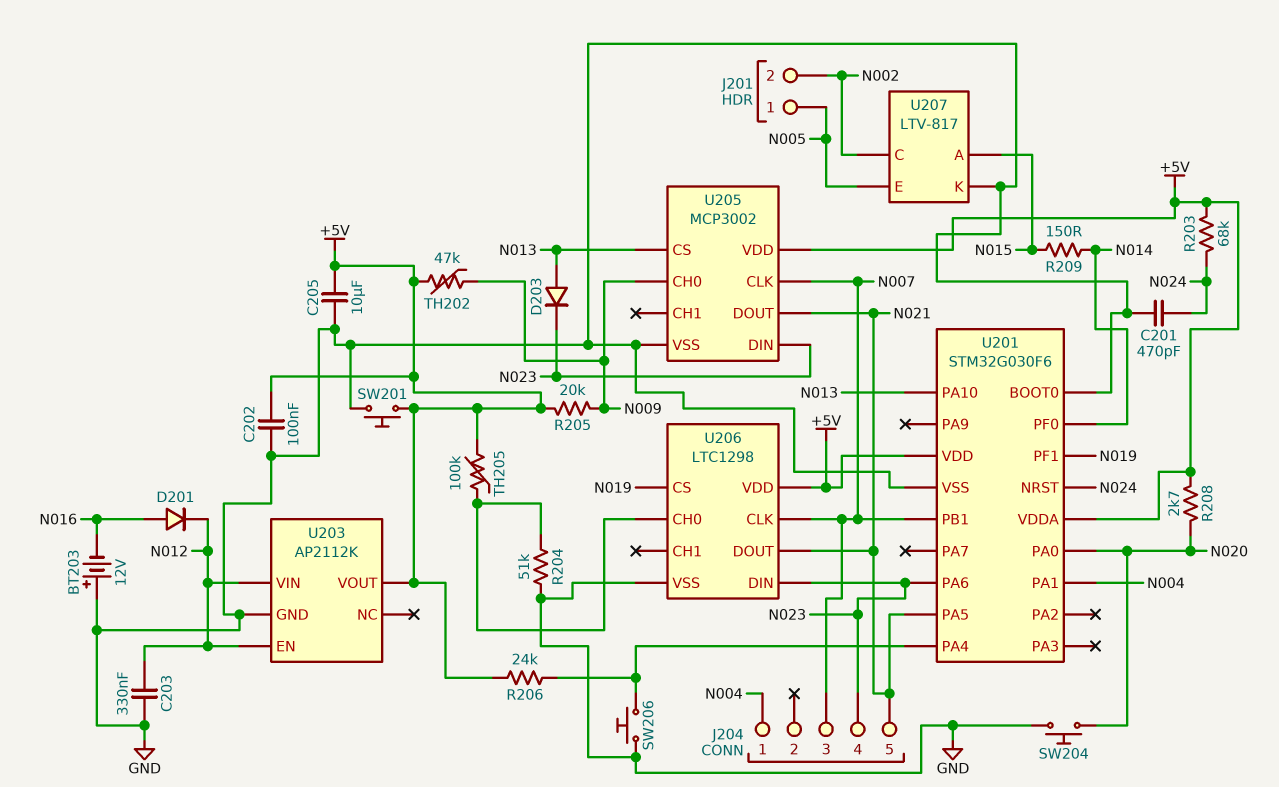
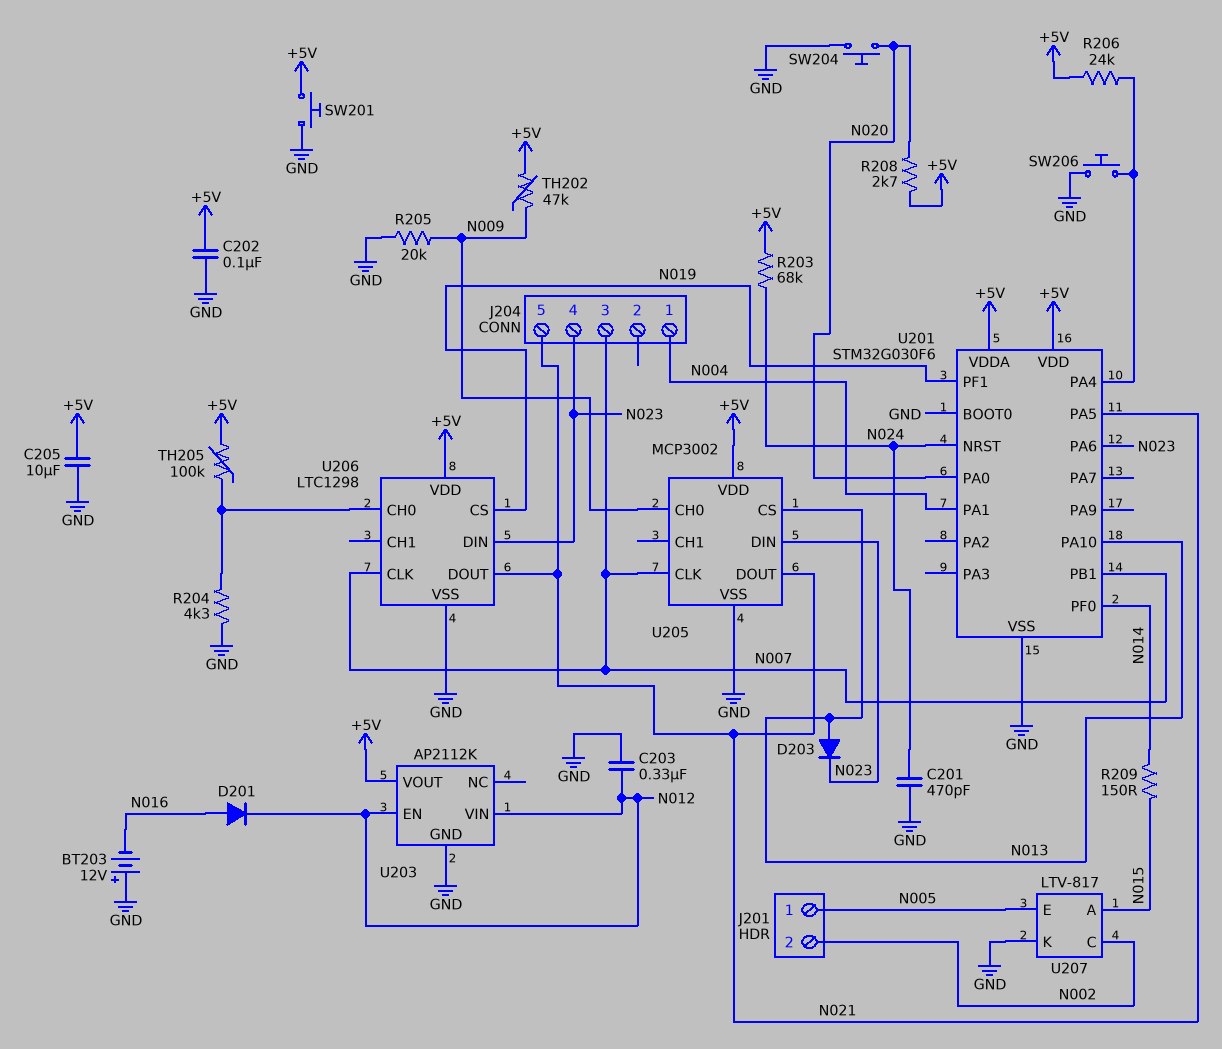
R204: 51k (GND, U206/CH0) -> 4.3k (GND, U206/CH0)
R205: 20k (+5V, N009) -> 20k (GND, N009)

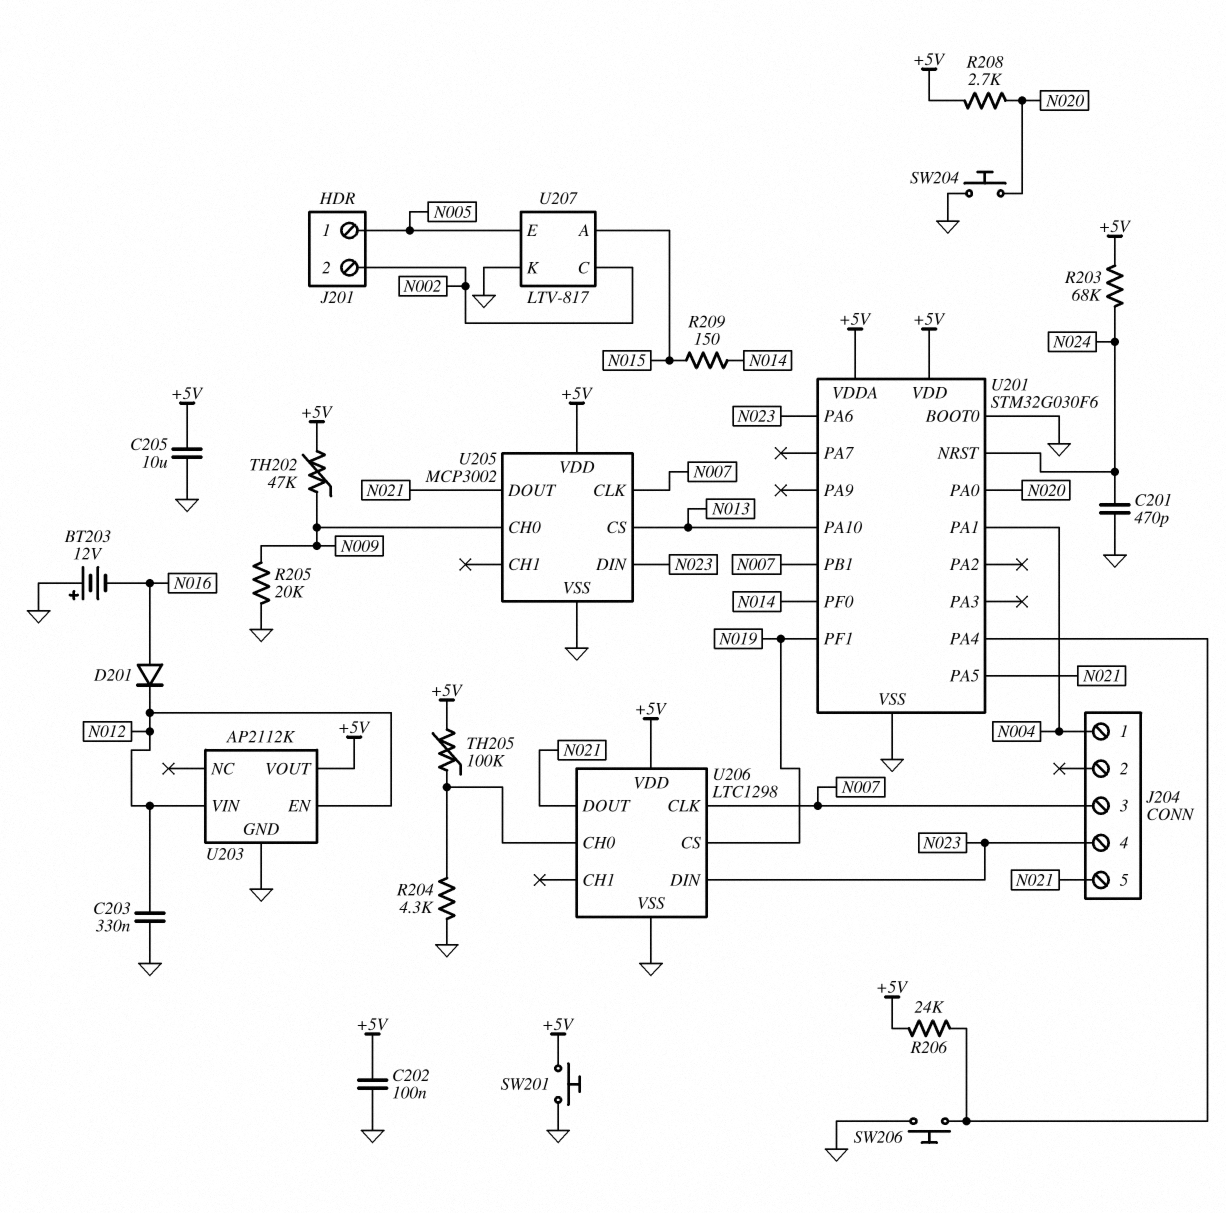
D203: diode (A N013, K N023) -> none

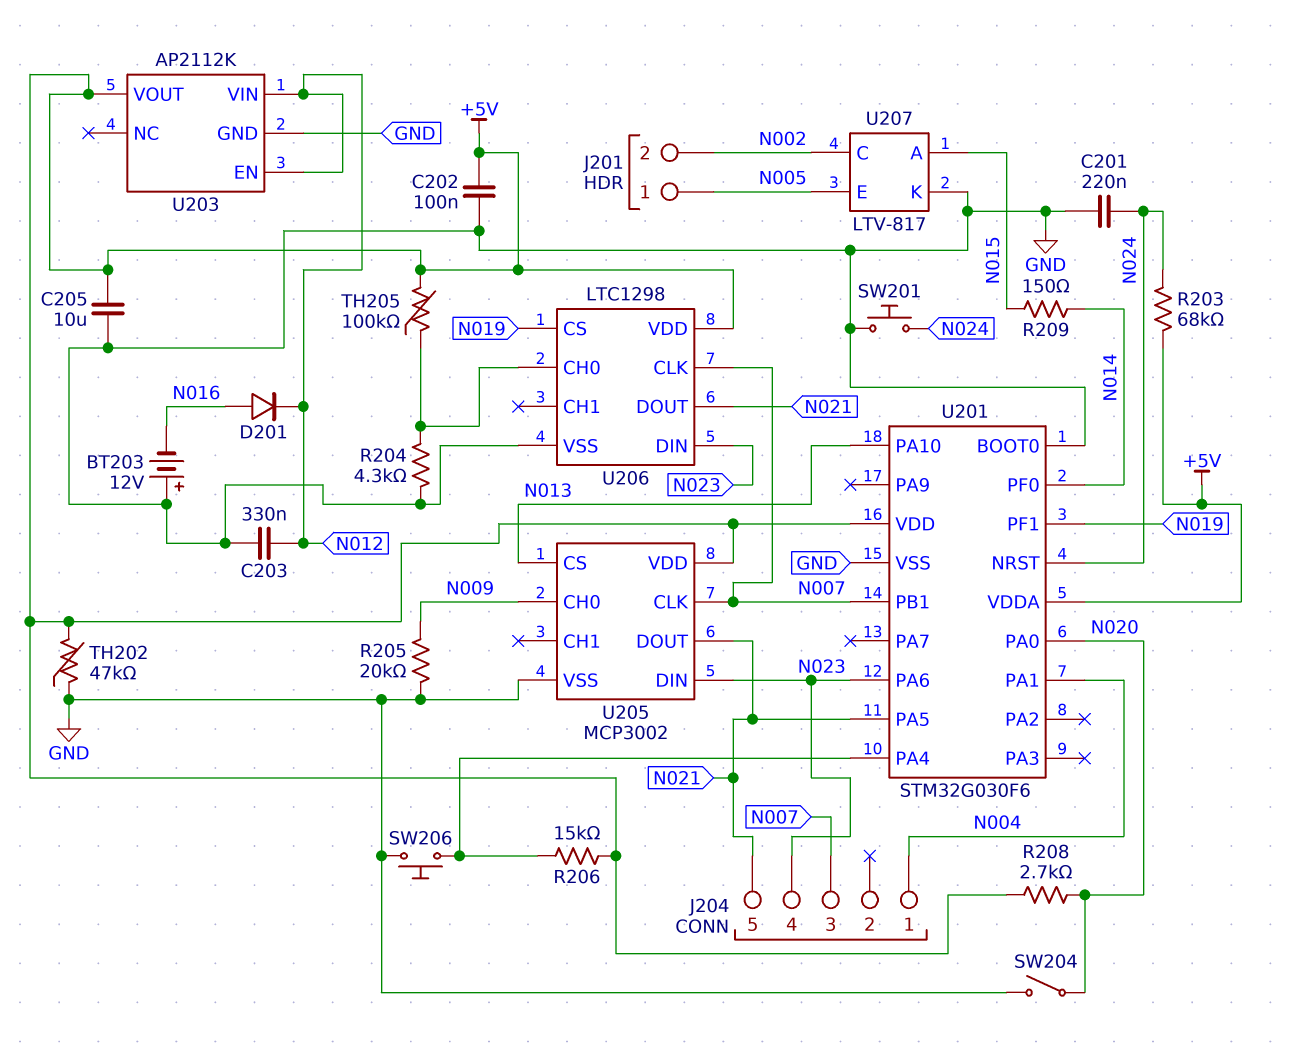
C201: 470pF (GND, N024) -> 220nF (GND, N024)
R206: 24k (+5V, U201/PA4) -> 15k (+5V, U201/PA4)
SW201: button (+5V, GND) -> button (GND, N024)
SW204: button (GND, N020) -> switch (GND, N020)
TH202: 47k (+5V, N009) -> 47k (+5V, GND)

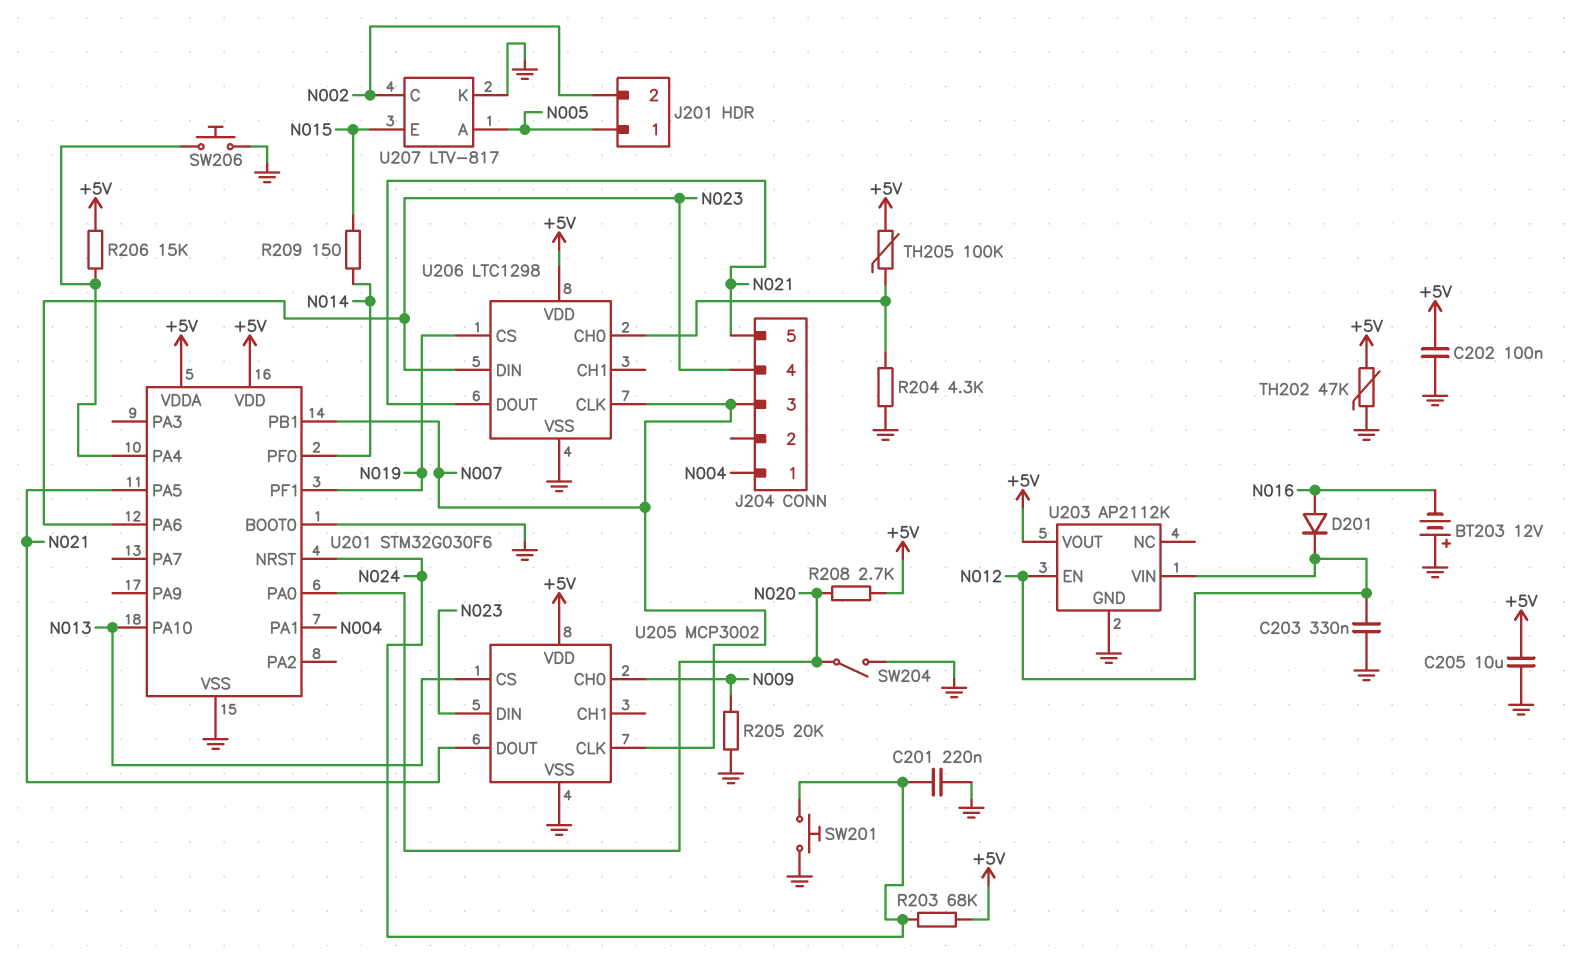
U207 pin A: N015 -> N005
U207 pin E: N005 -> N015

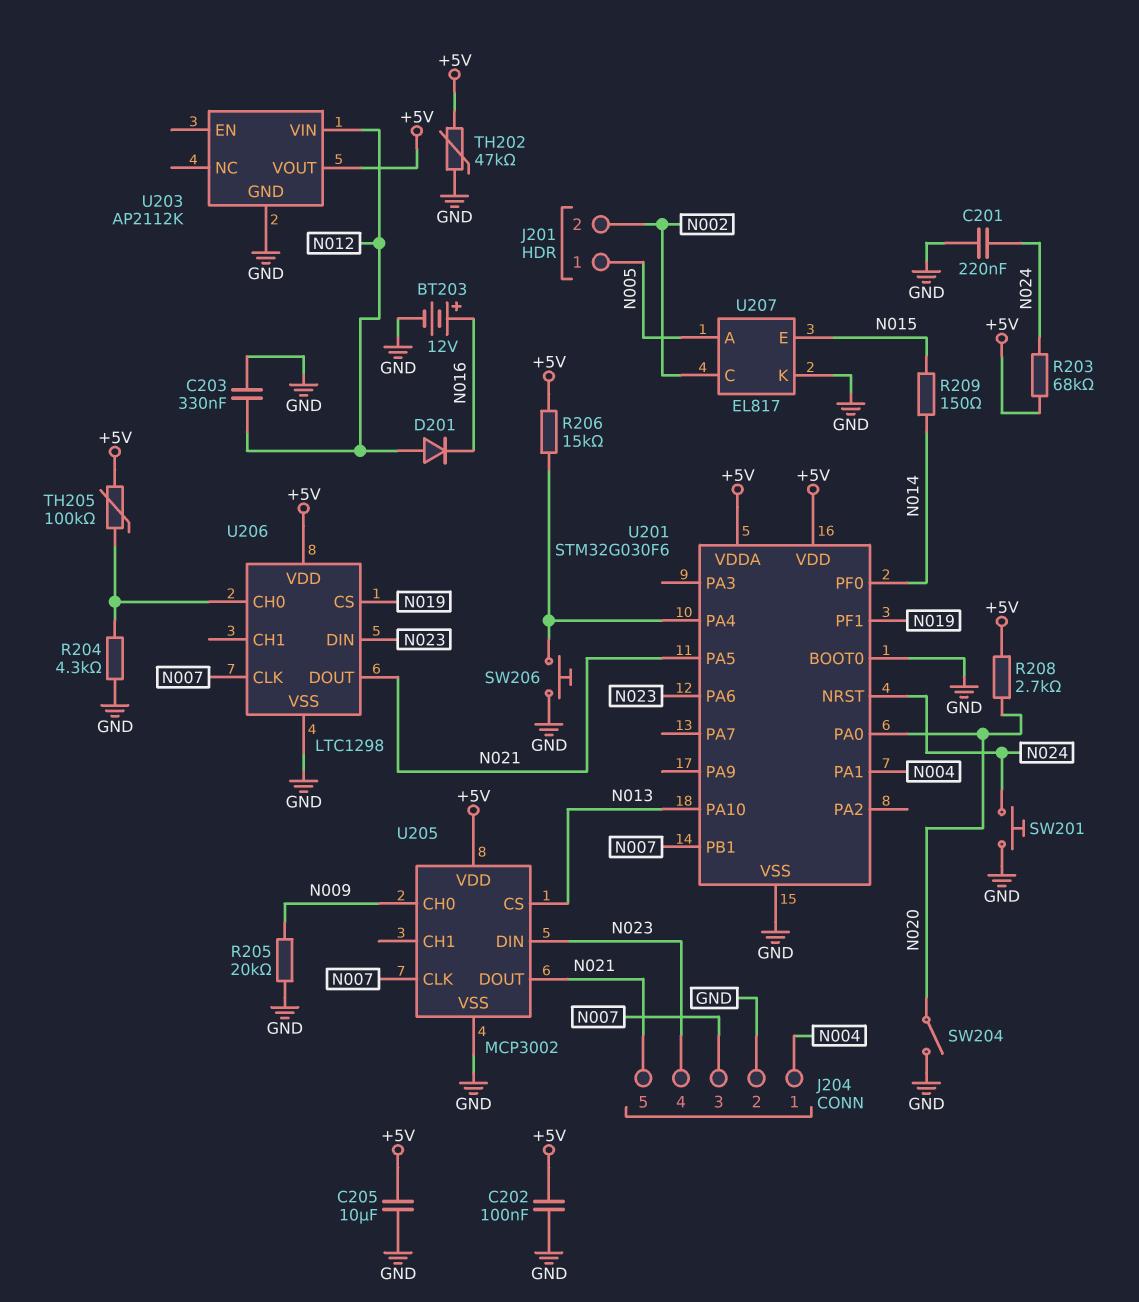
BT203: 12V (plus GND, minus N016) -> 12V (plus N016, minus GND)
D201: diode (A N016, K N012) -> diode (A N012, K N016)
J204 pin 2: none -> GND
U203 pin EN: N012 -> none
U207: LTV-817 -> EL817

